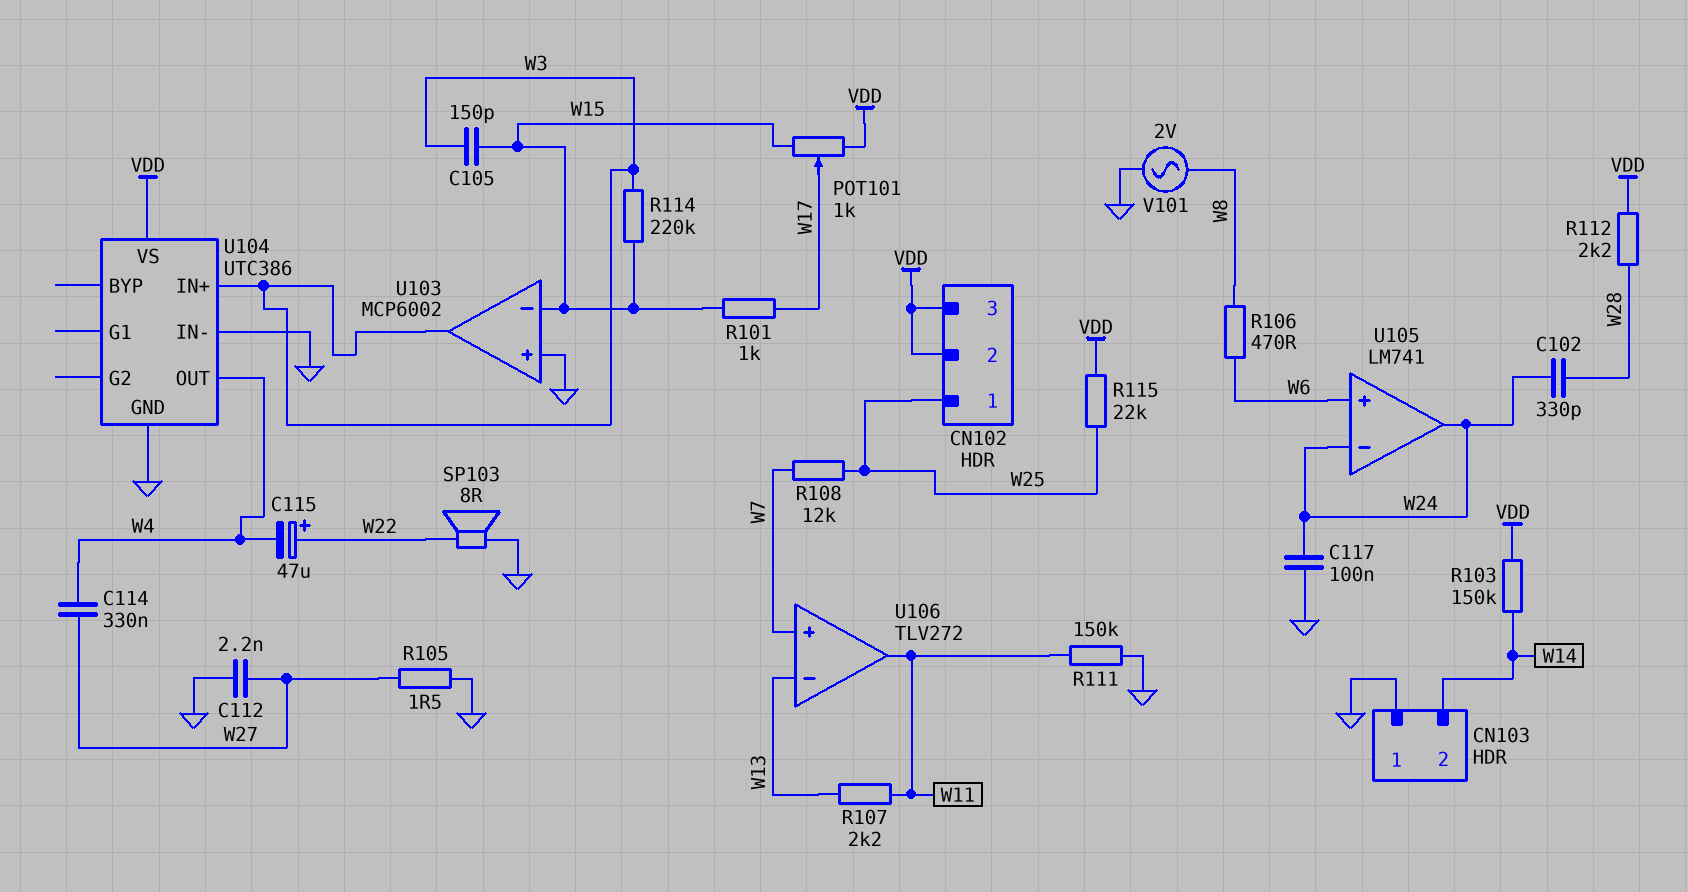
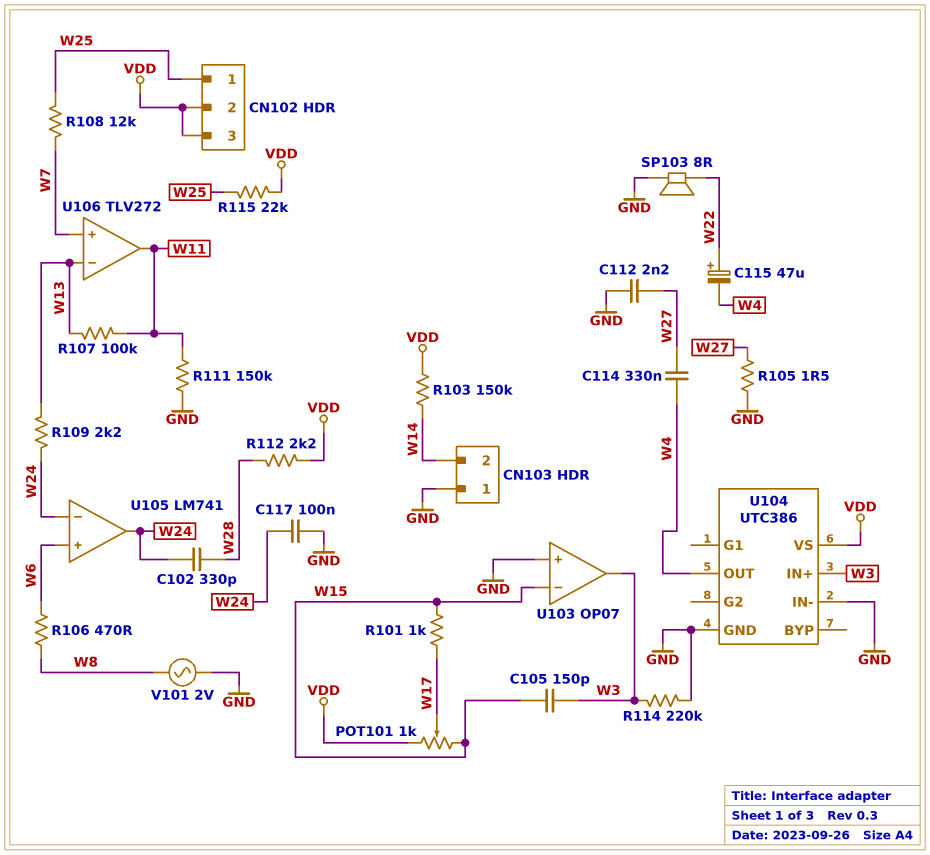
R107: 2.2k (W11, W13) -> 100k (W11, W13)
R109: none -> 2.2k (W13, W24)
R114: 220k (W3, W15) -> 220k (GND, W3)
U103: MCP6002 -> OP07

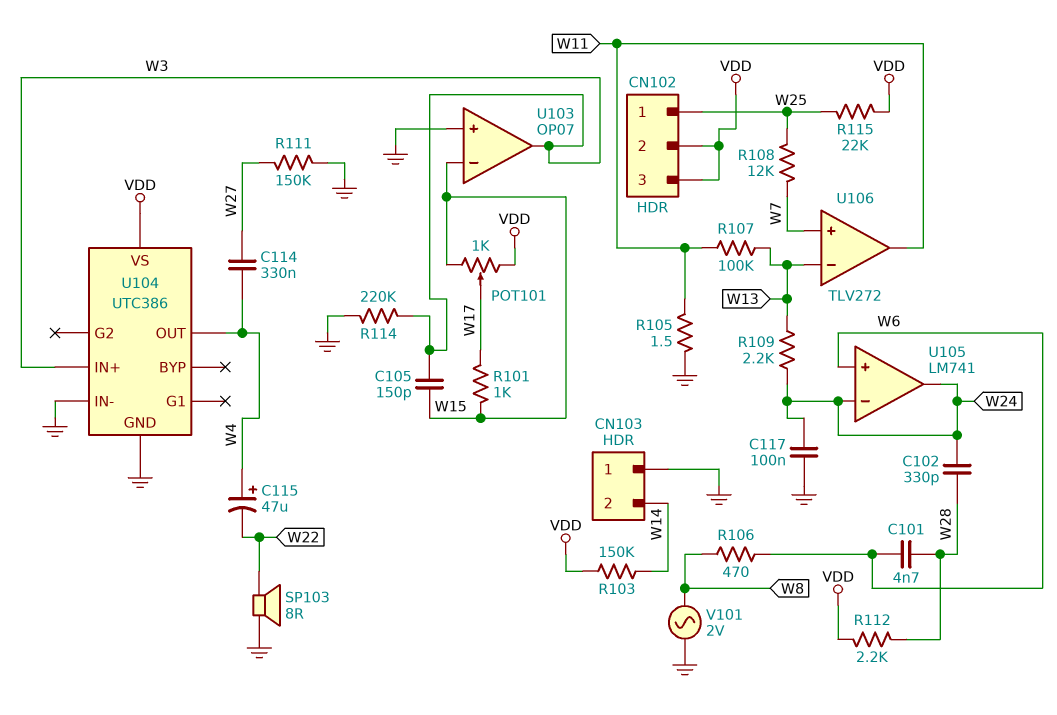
C101: none -> 4.7nF (W6, W28)
C112: 2.2nF (GND, W27) -> none
C115: 47uF (plus W22, minus W4) -> 47uF (plus W4, minus W22)
R105: 1.5 (GND, W27) -> 1.5 (GND, W11)
R111: 150k (GND, W11) -> 150k (GND, W27)

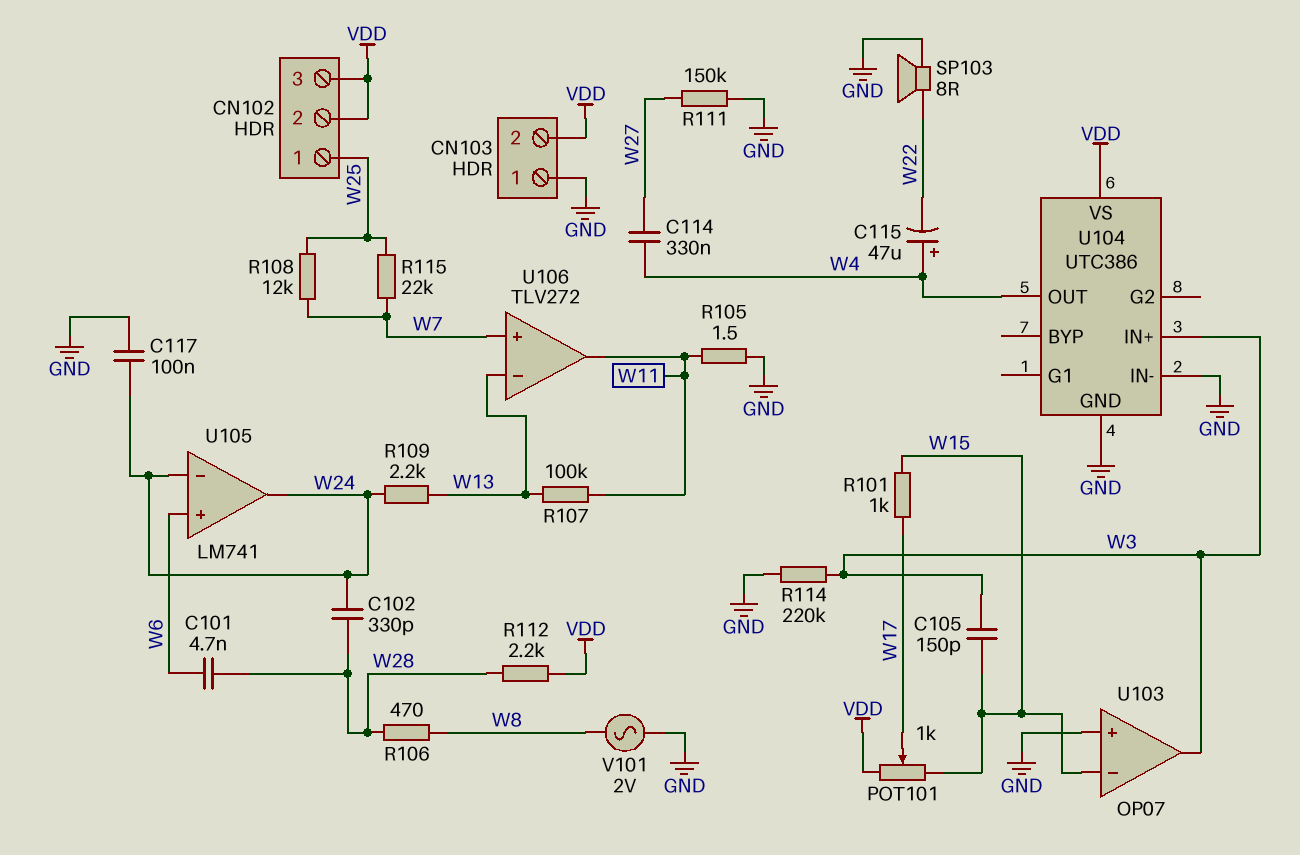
CN103 pin 2: W14 -> VDD
R103: 150k (VDD, W14) -> none
R106: 470 (W6, W8) -> 470 (W8, W28)
R115: 22k (VDD, W25) -> 22k (W7, W25)

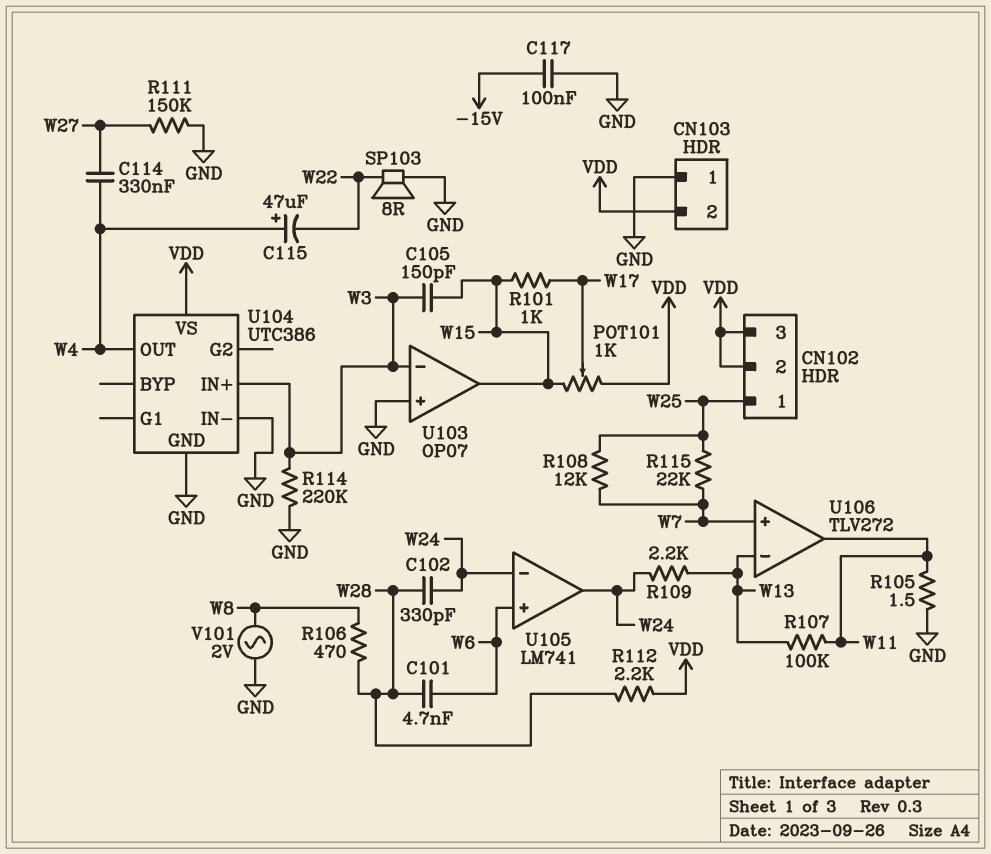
C117: 100nF (GND, W24) -> 100nF (-15V, GND)
U103 pin in-: W15 -> W3
U103 pin out: W3 -> W15

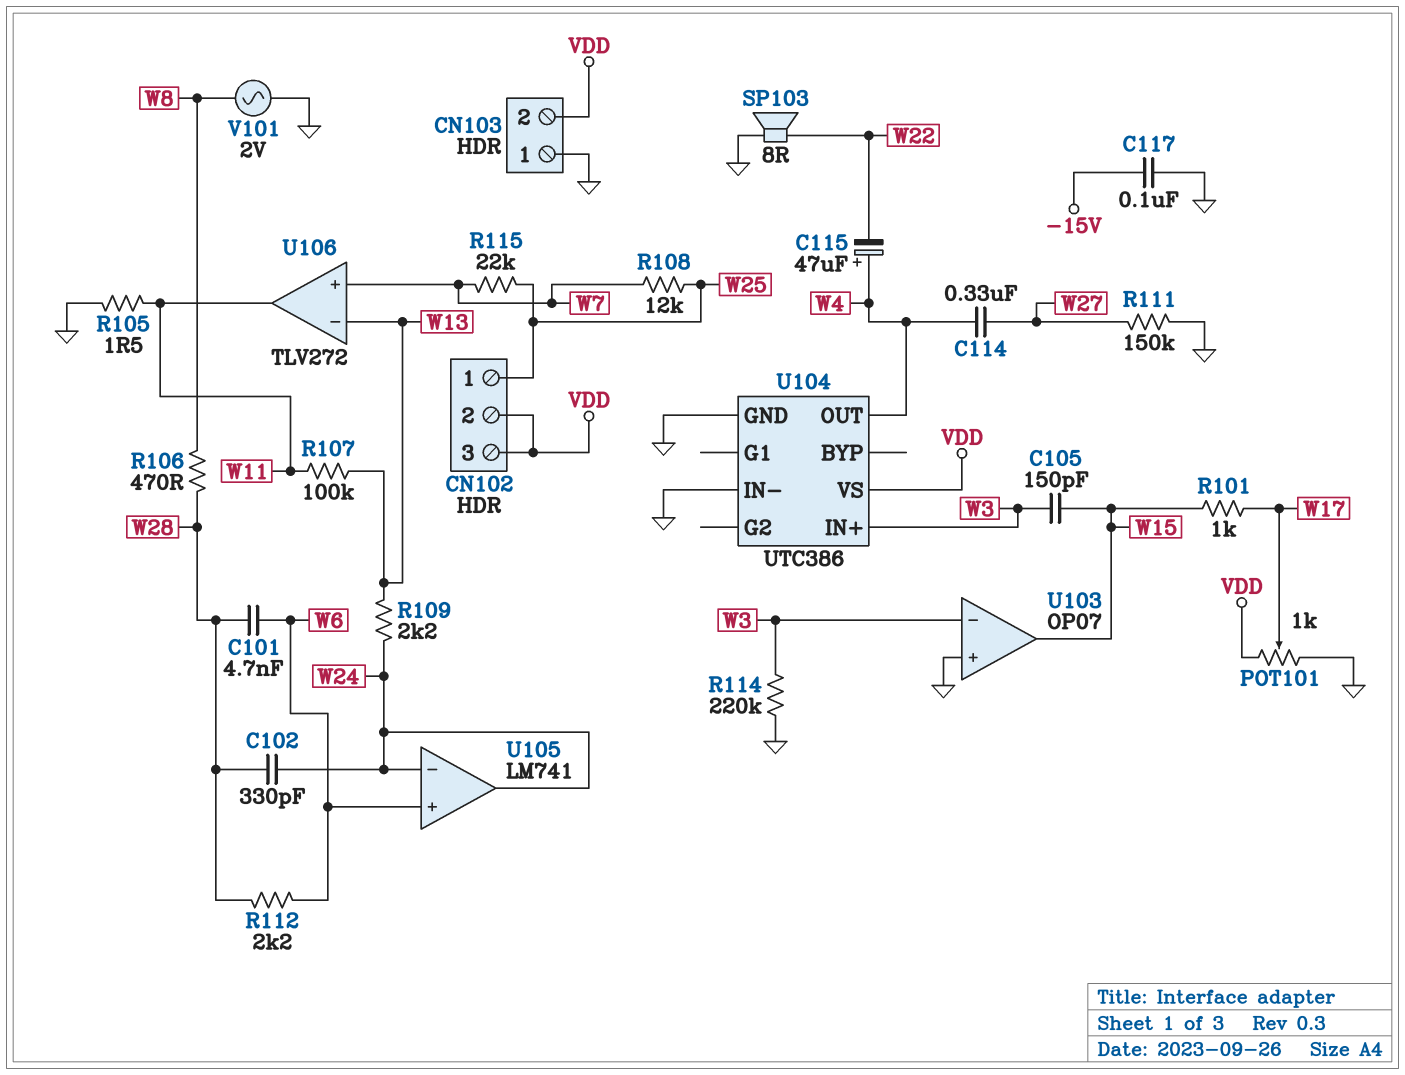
POT101: 1k (VDD, W15, wiper W17) -> 1k (GND, VDD, wiper W17)
R112: 2.2k (VDD, W28) -> 2.2k (W6, W28)

